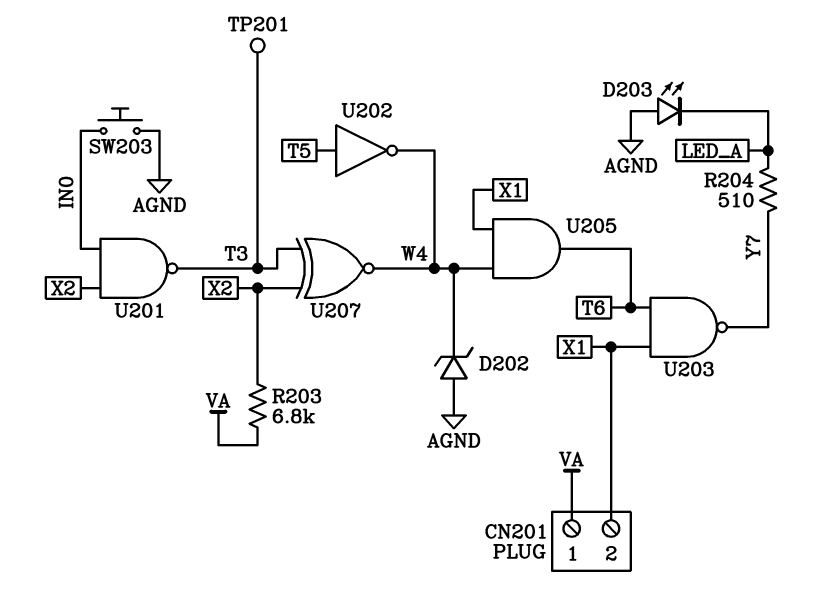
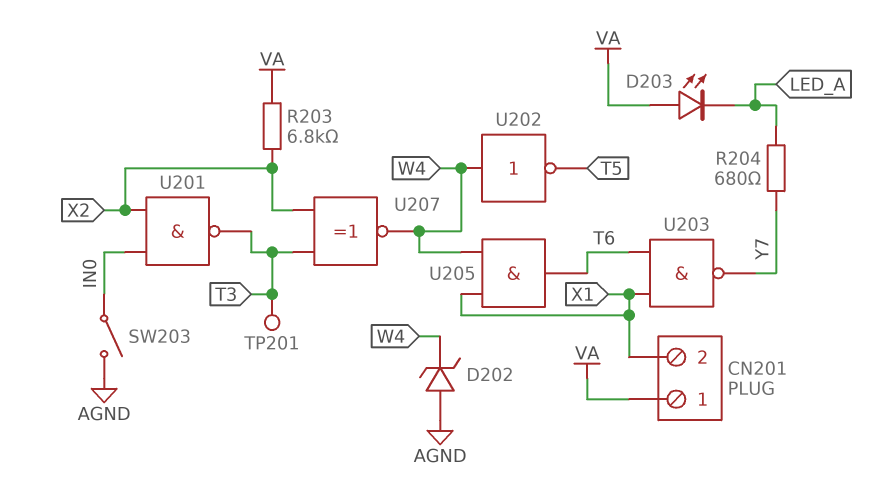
D203: LED (A AGND, K LED_A) -> LED (A VA, K LED_A)
R204: 510 (LED_A, Y7) -> 680 (LED_A, Y7)
SW203: button (AGND, IN0) -> switch (AGND, IN0)
U202: NOT (in T5, out W4) -> NOT (in W4, out T5)

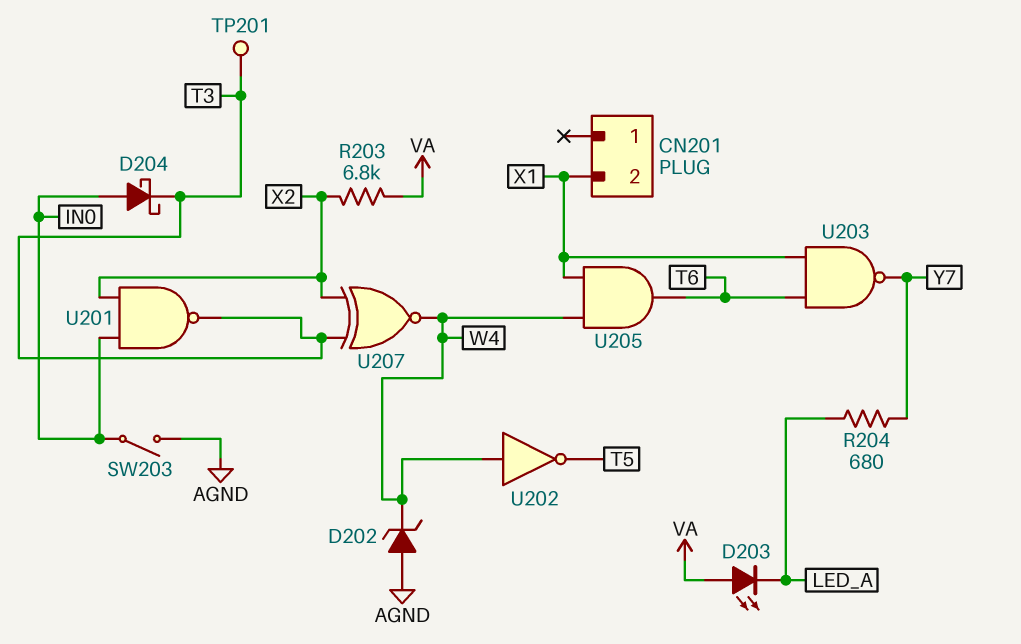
CN201 pin 1: VA -> none
D204: none -> schottky (A IN0, K T3)

